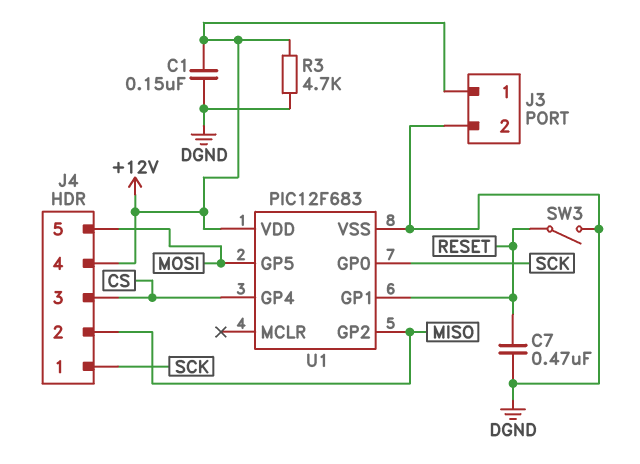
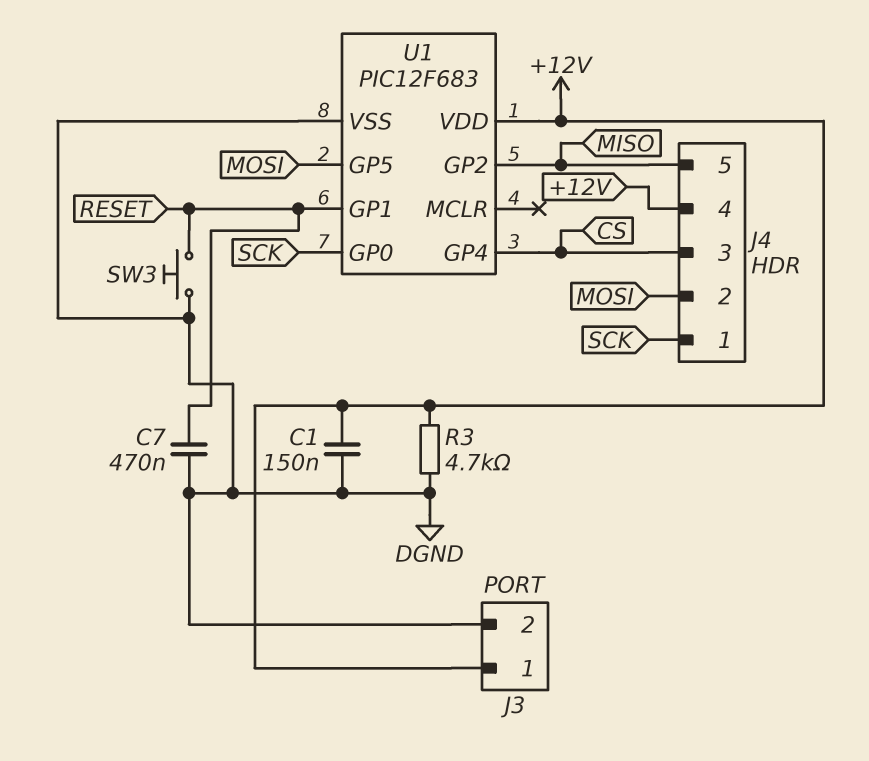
J4 pin 2: MISO -> MOSI
J4 pin 5: MOSI -> MISO
SW3: switch (DGND, RESET) -> button (DGND, RESET)

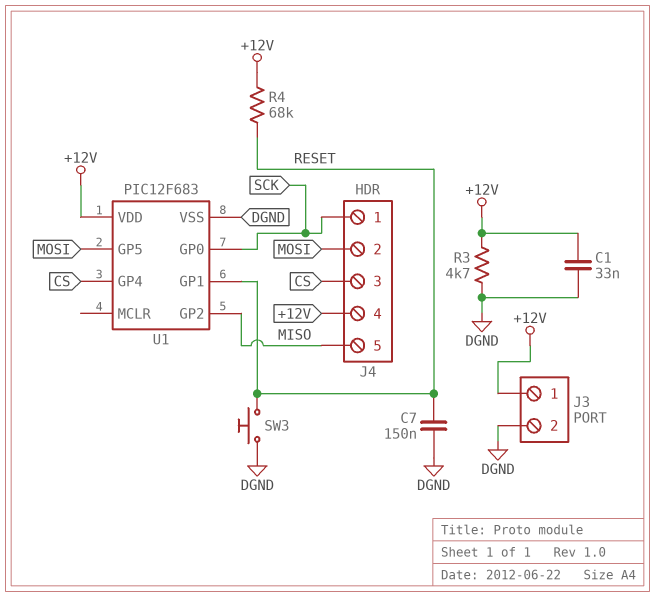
C1: 150nF (+12V, DGND) -> 33nF (+12V, DGND)
C7: 470nF (DGND, RESET) -> 150nF (DGND, RESET)
R4: none -> 68k (+12V, RESET)

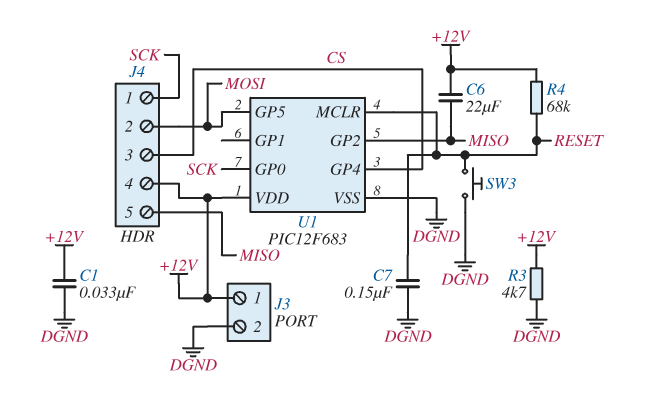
C6: none -> 22uF (+12V, MISO)
U1 pin GP1: RESET -> none
U1 pin MCLR: none -> RESET

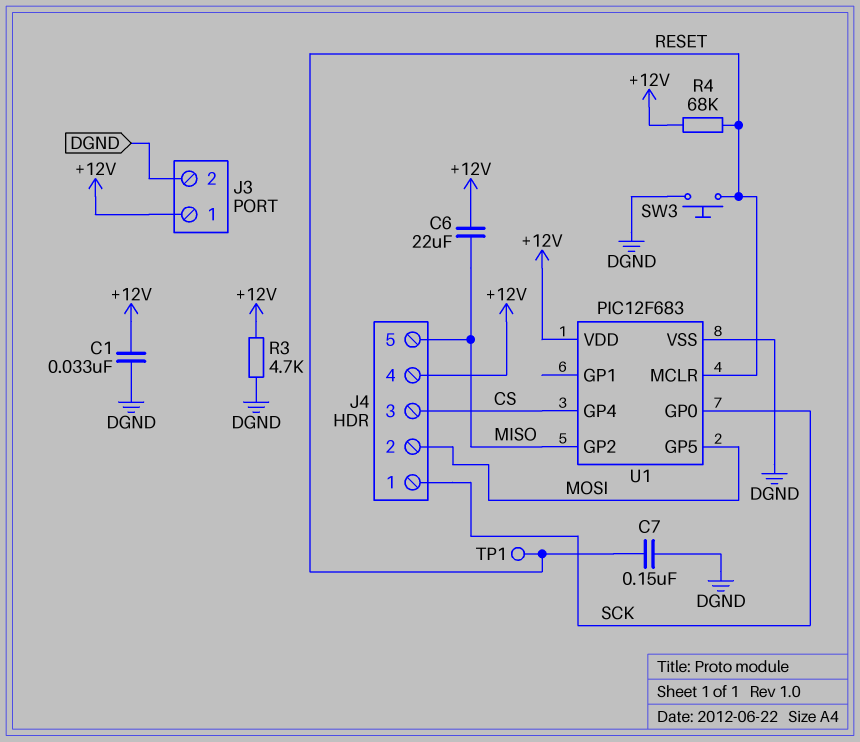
TP1: none -> test point (RESET)

